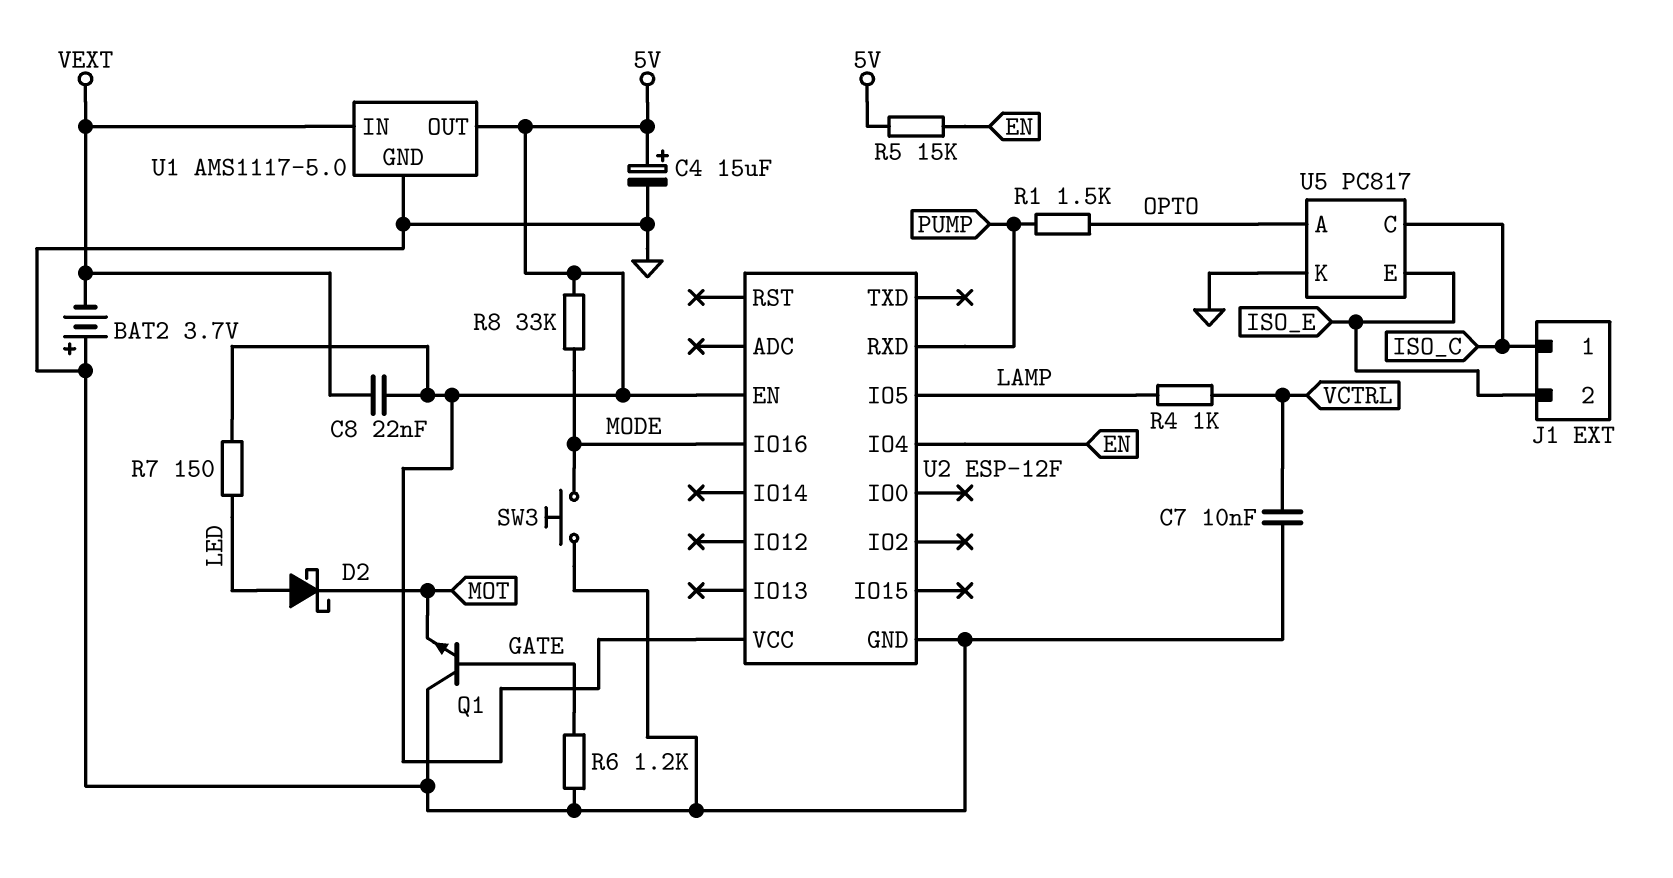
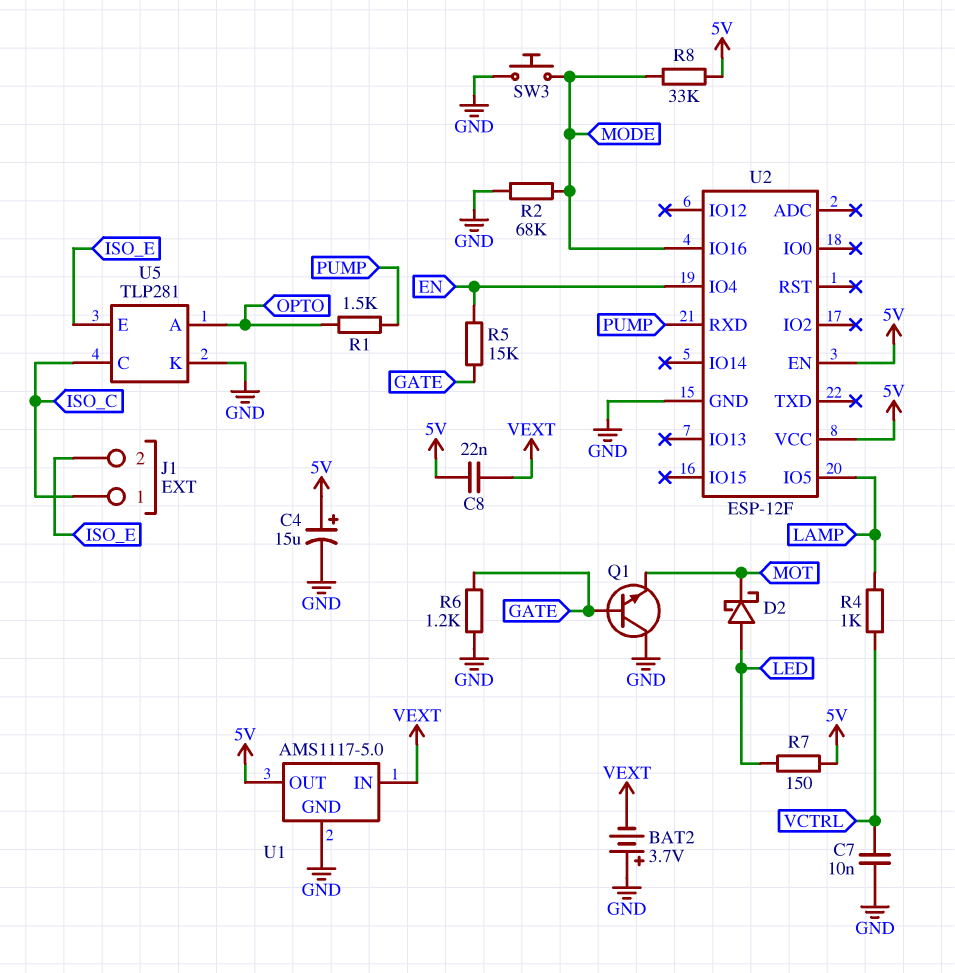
R2: none -> 68k (GND, MODE)
R5: 15k (5V, EN) -> 15k (EN, GATE)
U5: PC817 -> TLP281

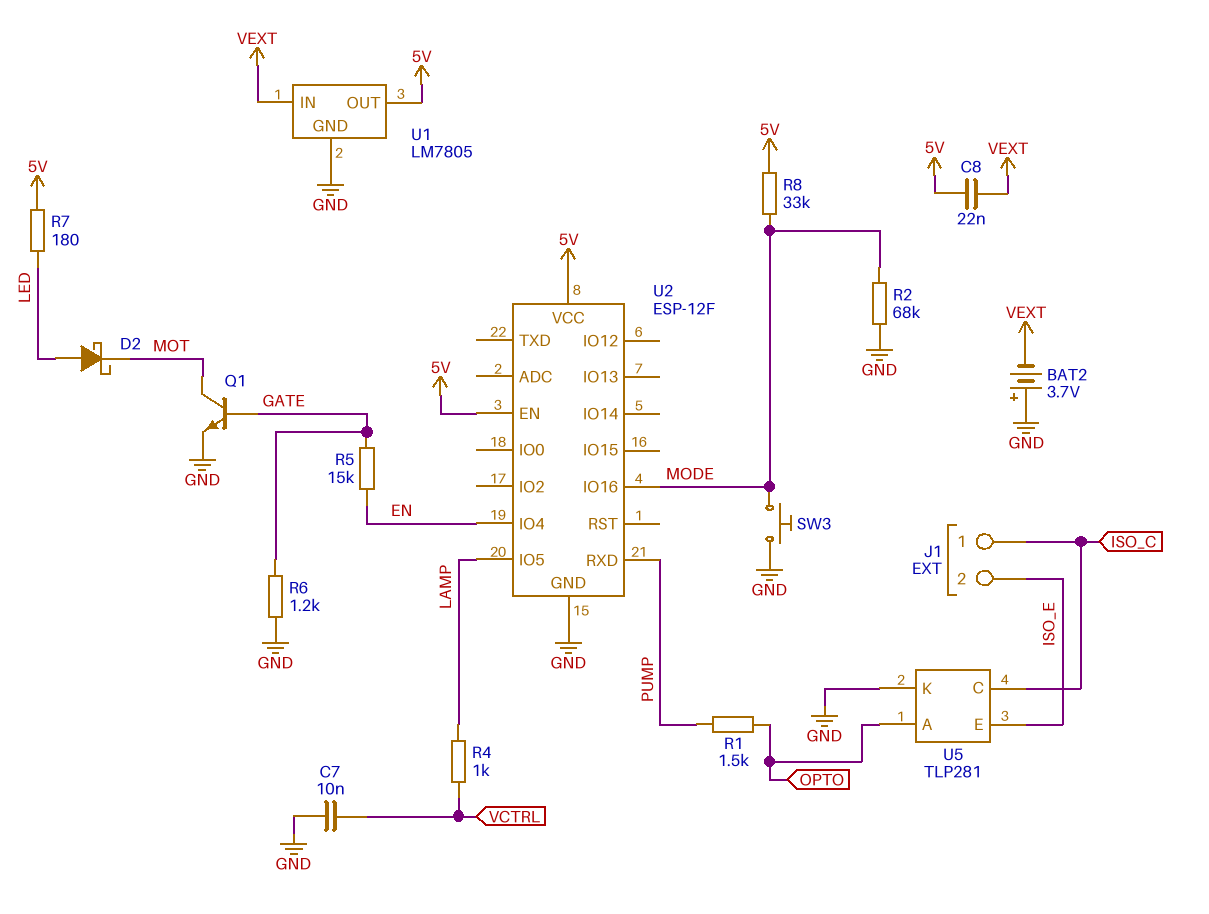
C4: 15uF (plus 5V, minus GND) -> none
Q1: NPN (B GATE, C GND, E MOT) -> NPN (B GATE, C MOT, E GND)
R7: 150 (5V, LED) -> 180 (5V, LED)
U1: AMS1117-5.0 -> LM7805

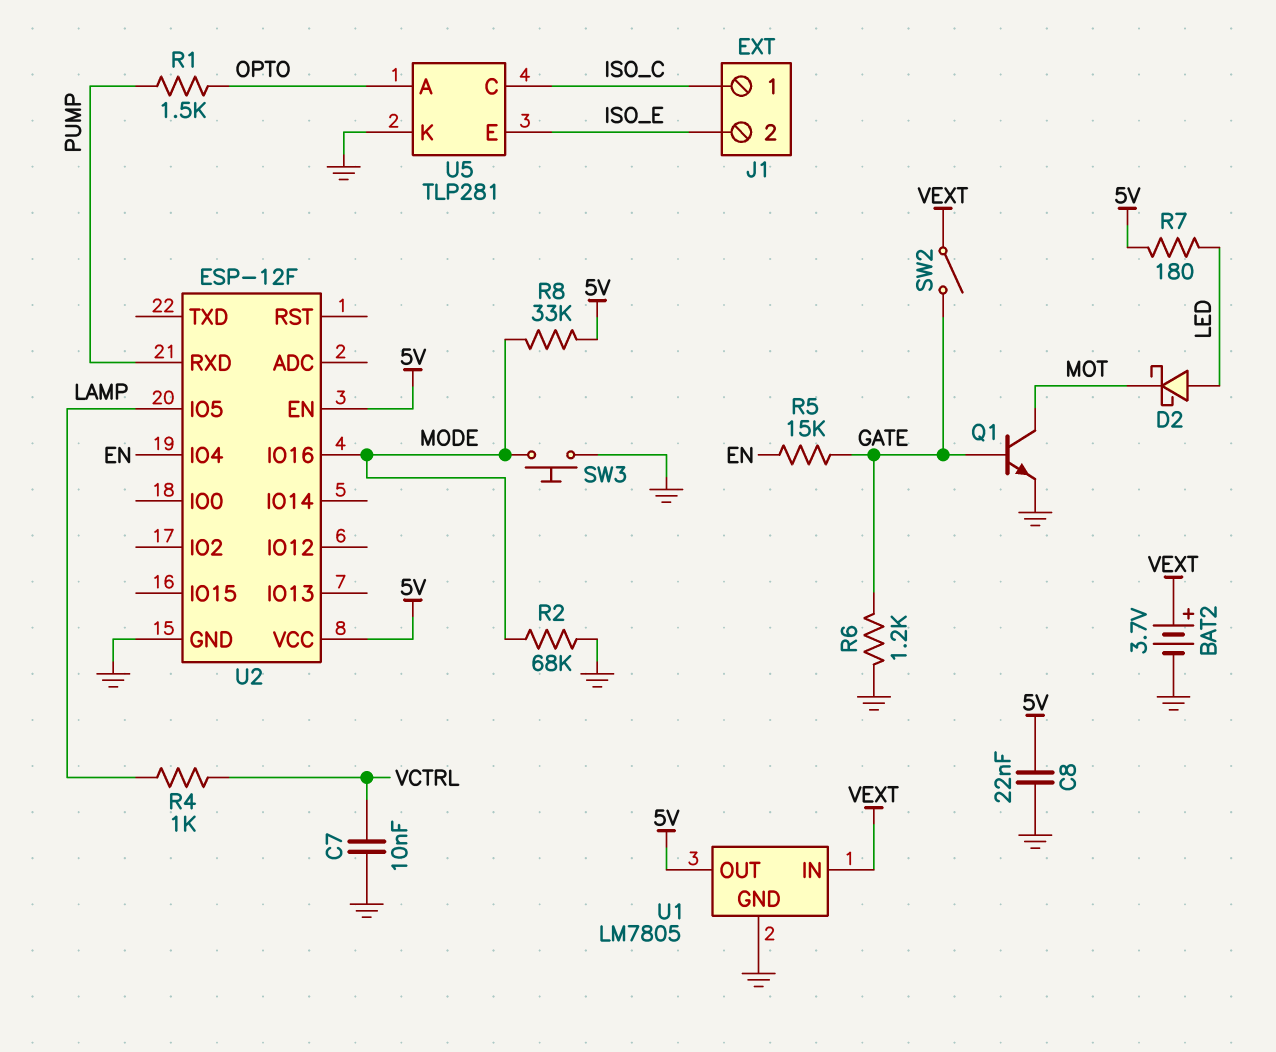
BAT2: 3.7V (plus GND, minus VEXT) -> 3.7V (plus VEXT, minus GND)
C8: 22nF (5V, VEXT) -> 22nF (5V, GND)
SW2: none -> switch (GATE, VEXT)

